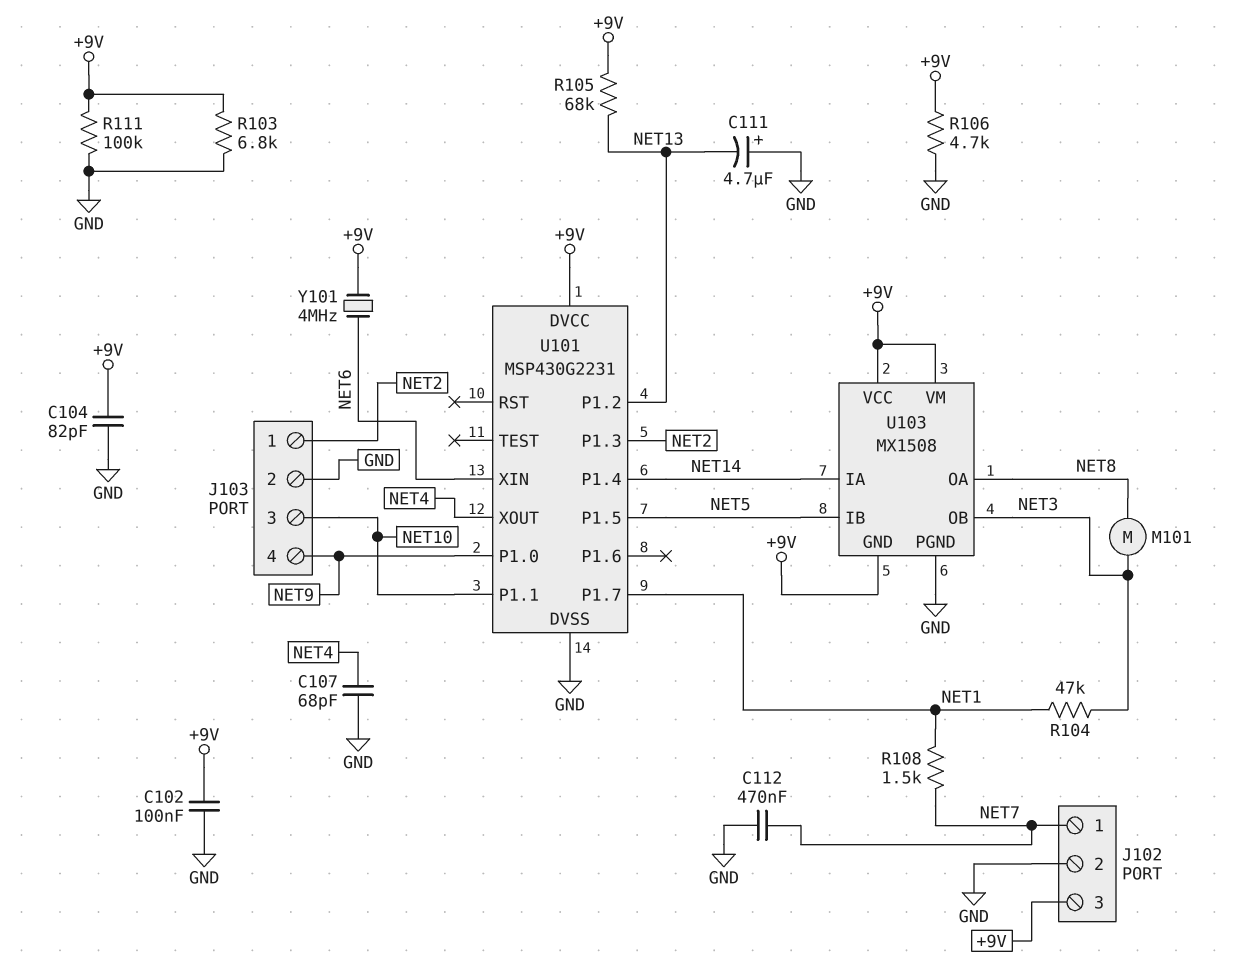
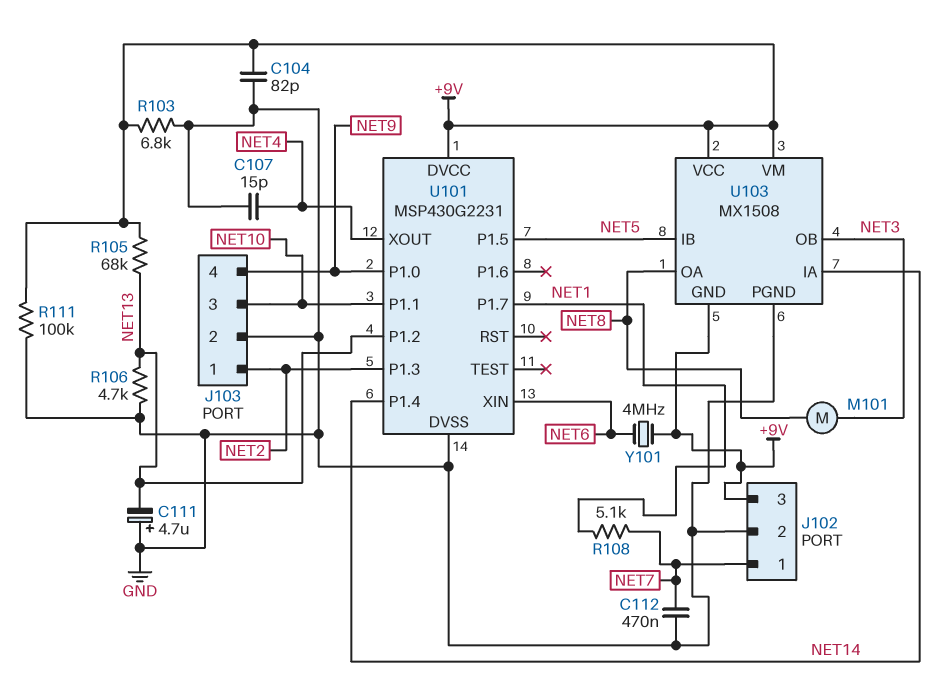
C102: 100nF (+9V, GND) -> none
C107: 68pF (GND, NET4) -> 15pF (GND, NET4)
R104: 47k (NET1, NET3) -> none
R106: 4.7k (+9V, GND) -> 4.7k (GND, NET13)
R108: 1.5k (NET1, NET7) -> 5.1k (NET1, NET7)

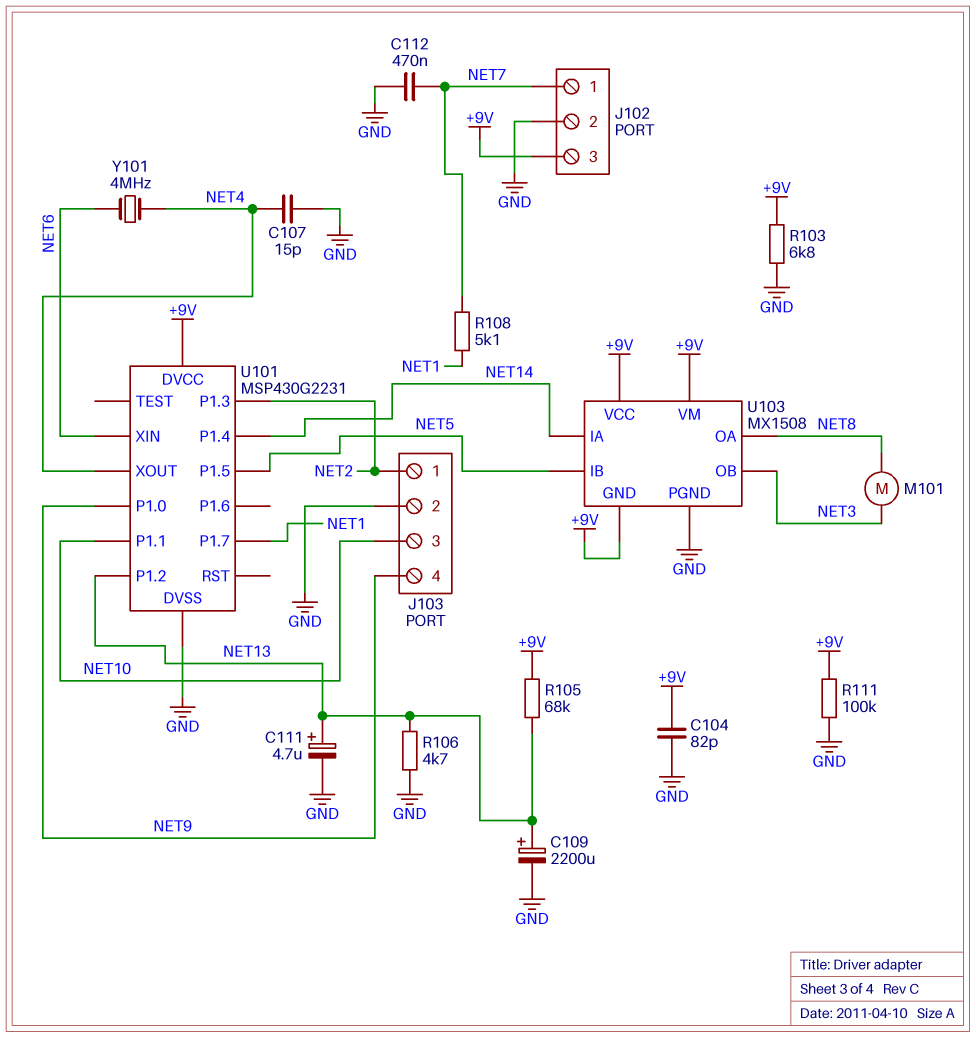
C109: none -> 2200uF (plus NET13, minus GND)
C111: 4.7uF (plus GND, minus NET13) -> 4.7uF (plus NET13, minus GND)
Y101: 4MHz (+9V, NET6) -> 4MHz (NET4, NET6)

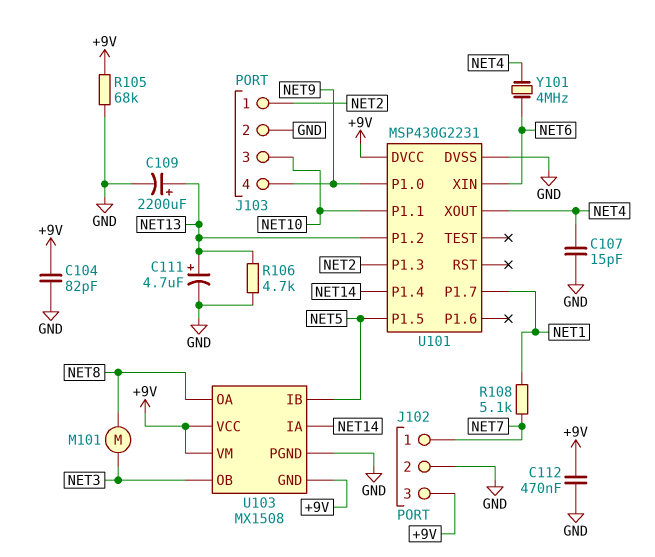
C112: 470nF (GND, NET7) -> 470nF (+9V, GND)
R103: 6.8k (+9V, GND) -> none
R105: 68k (+9V, NET13) -> 68k (+9V, GND)
R111: 100k (+9V, GND) -> none

